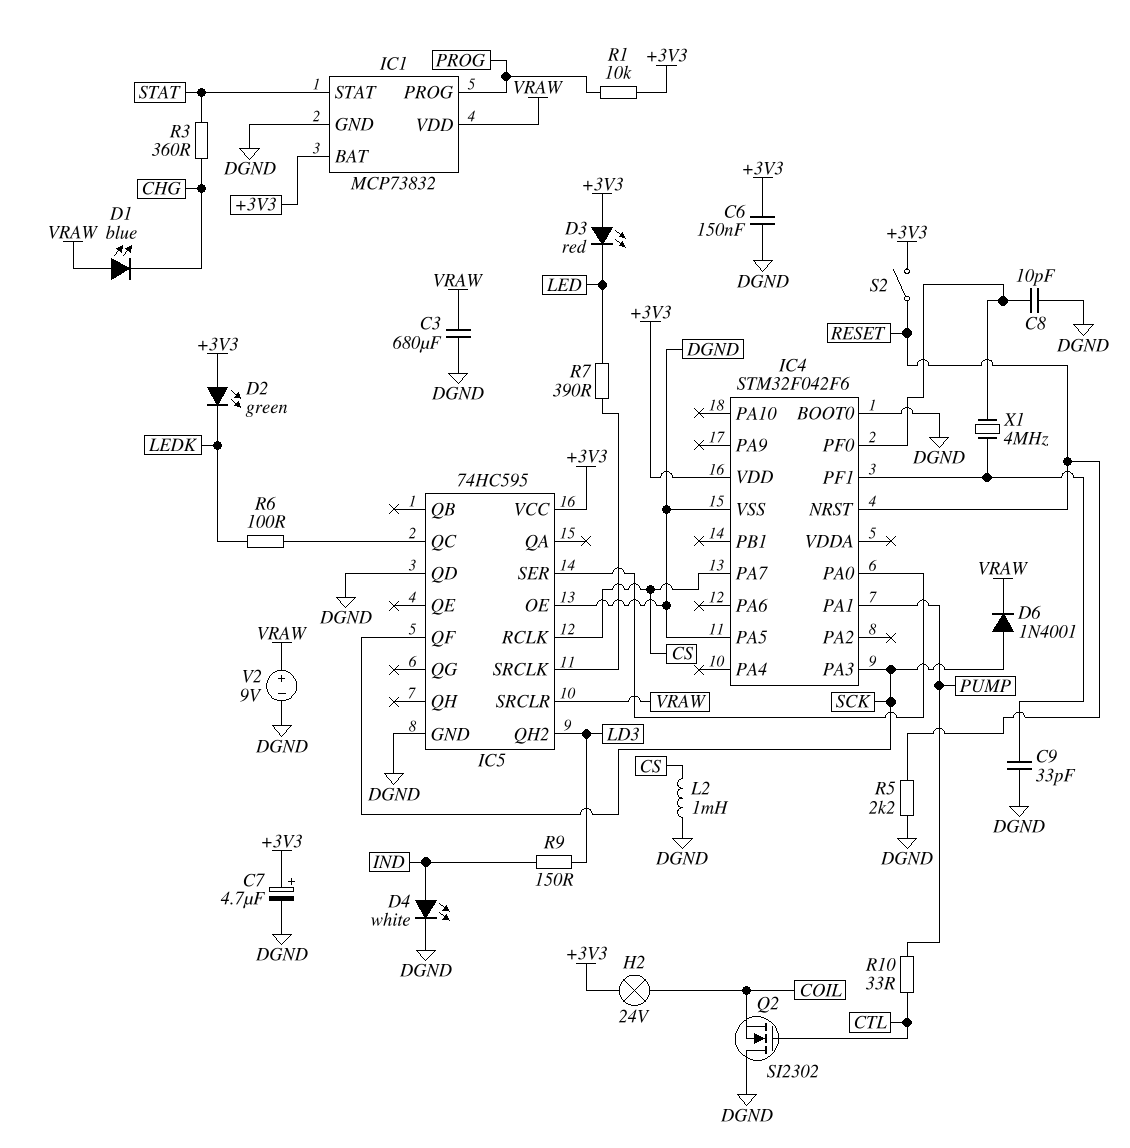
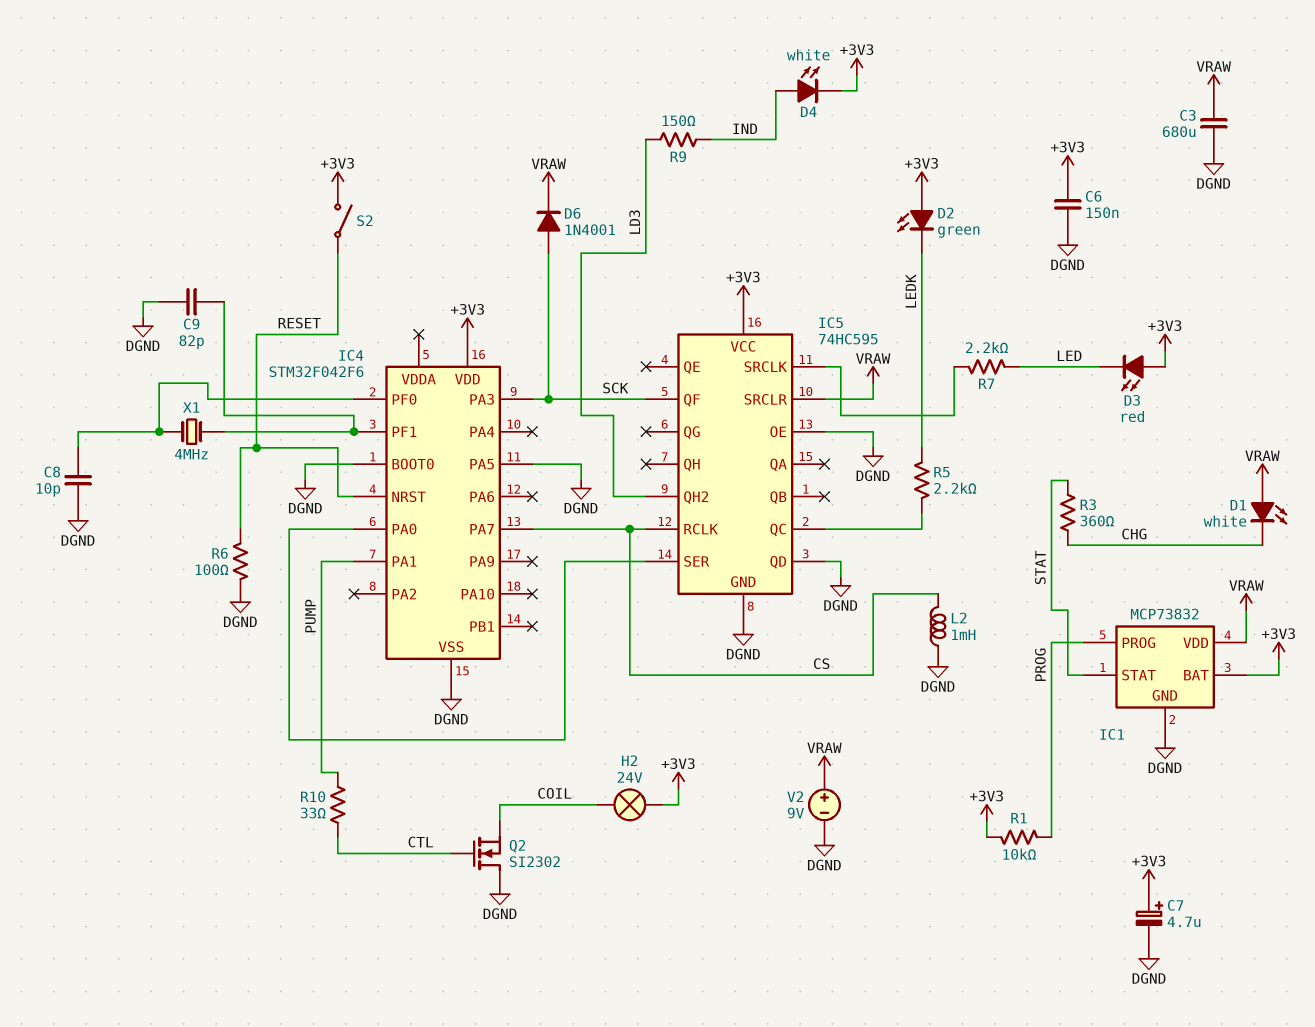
C9: 33pF (DGND, IC4/PF1) -> 82pF (DGND, IC4/PF1)
D1: LED blue (A VRAW, K CHG) -> LED white (A VRAW, K CHG)
D4: LED white (A IND, K DGND) -> LED white (A IND, K +3V3)
R5: 2.2k (DGND, RESET) -> 2.2k (IC5/QC, LEDK)
R6: 100 (IC5/QC, LEDK) -> 100 (DGND, RESET)
R7: 390 (IC5/SRCLK, LED) -> 2.2k (IC5/SRCLK, LED)

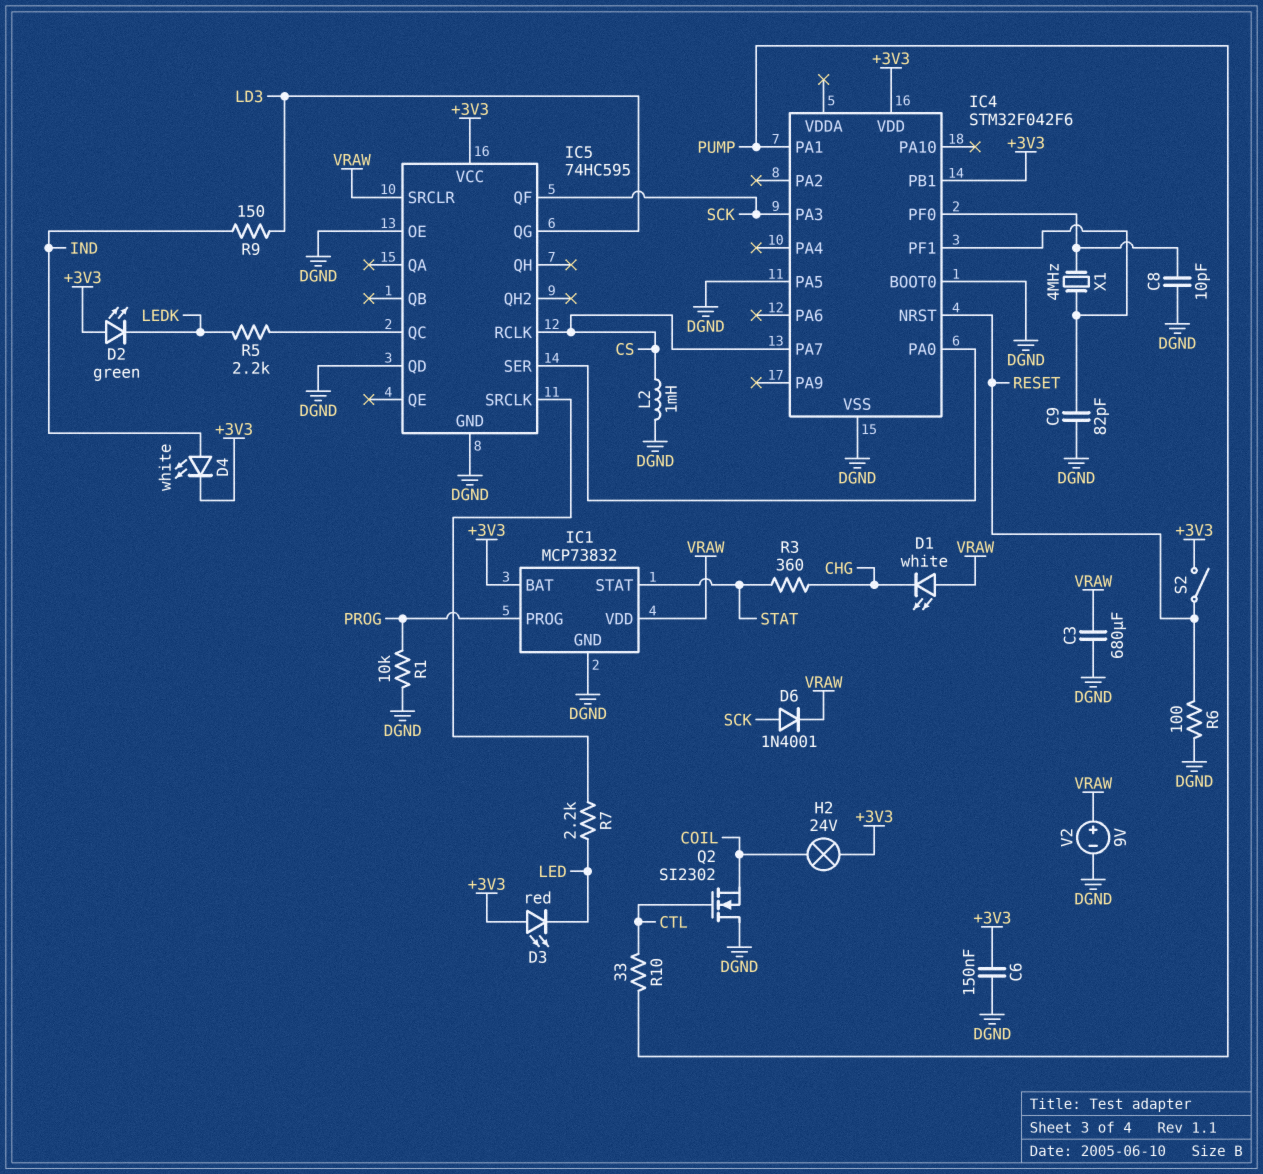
C7: 4.7uF (plus +3V3, minus DGND) -> none
IC4 pin PB1: none -> +3V3
IC5 pin QG: none -> LD3
IC5 pin QH2: LD3 -> none
R1: 10k (+3V3, PROG) -> 10k (DGND, PROG)

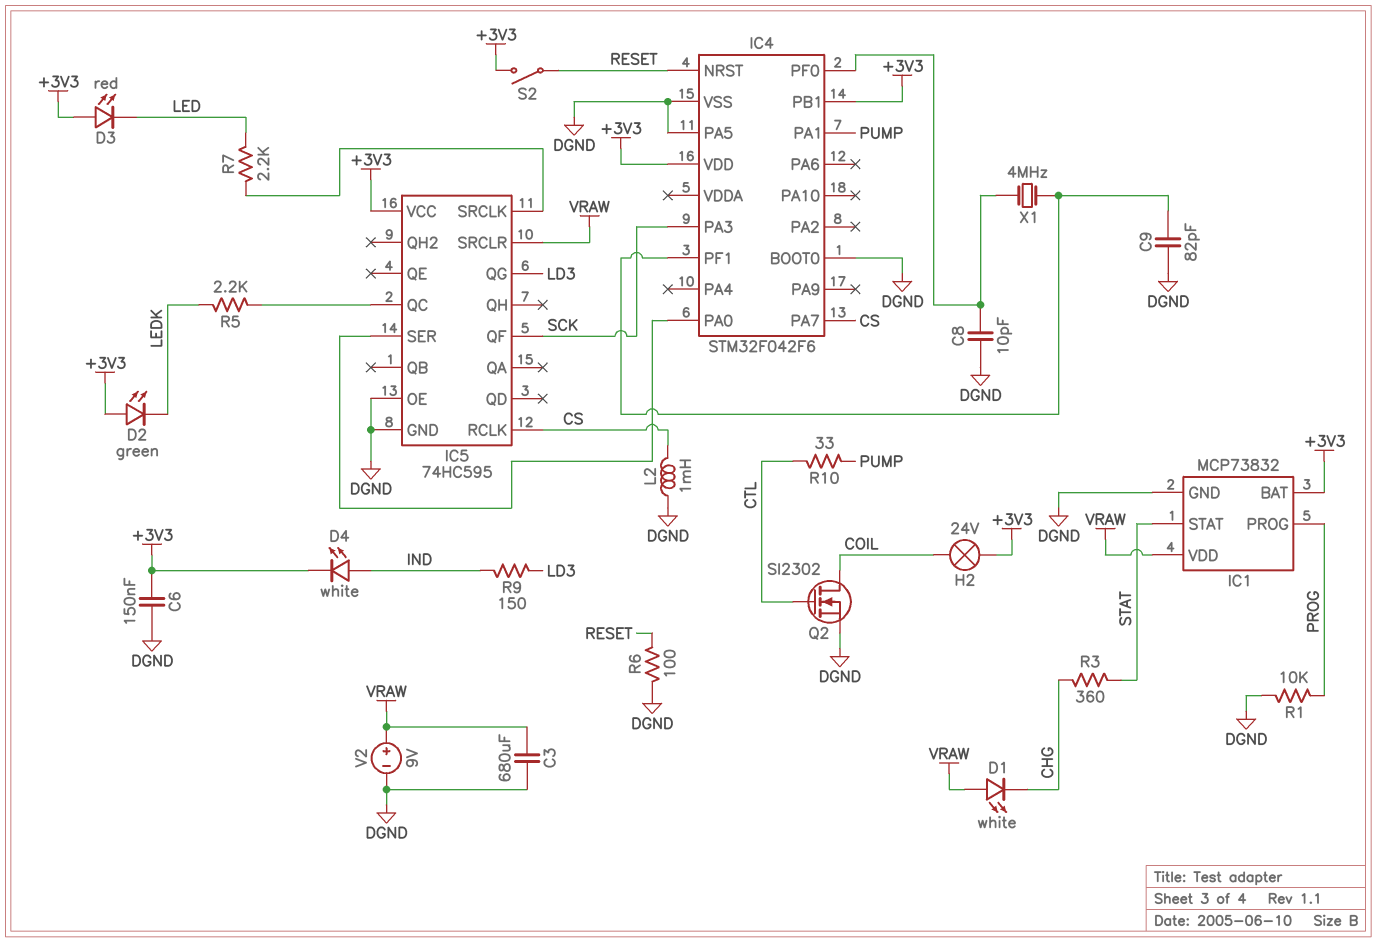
D6: diode 1N4001 (A SCK, K VRAW) -> none
IC5 pin QD: DGND -> none
Q2: NMOS SI2302 (G CTL, D DGND, S COIL) -> NMOS SI2302 (G CTL, D COIL, S DGND)

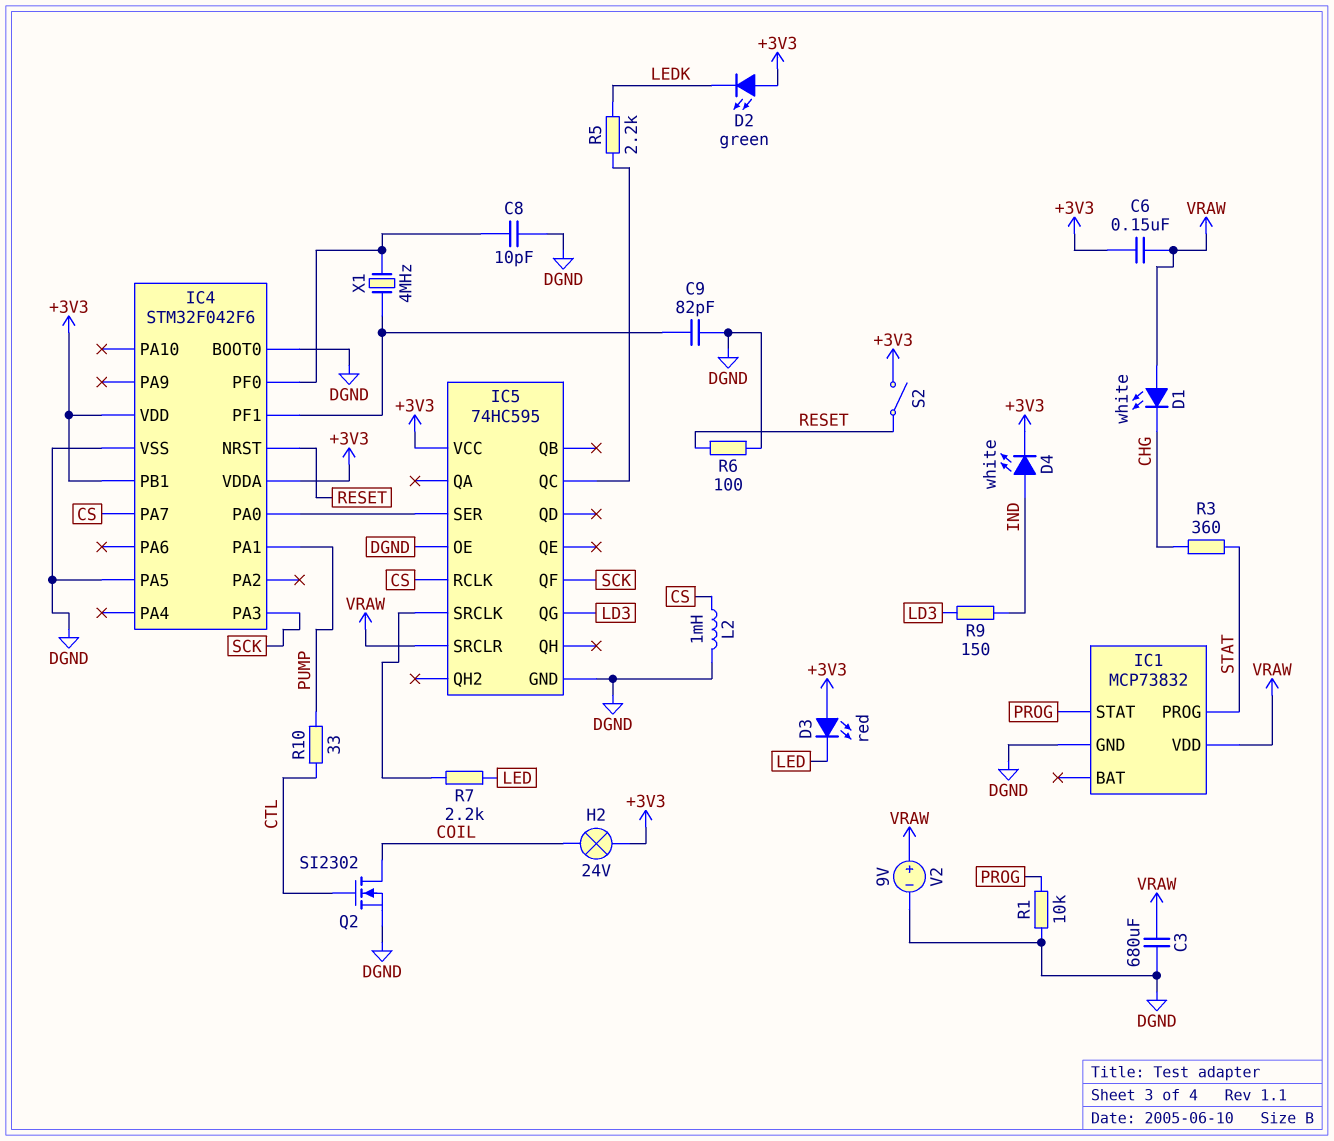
C6: 150nF (+3V3, DGND) -> 150nF (+3V3, VRAW)
IC1 pin BAT: +3V3 -> none
IC1 pin PROG: PROG -> STAT
IC1 pin STAT: STAT -> PROG
IC4 pin VDDA: none -> +3V3

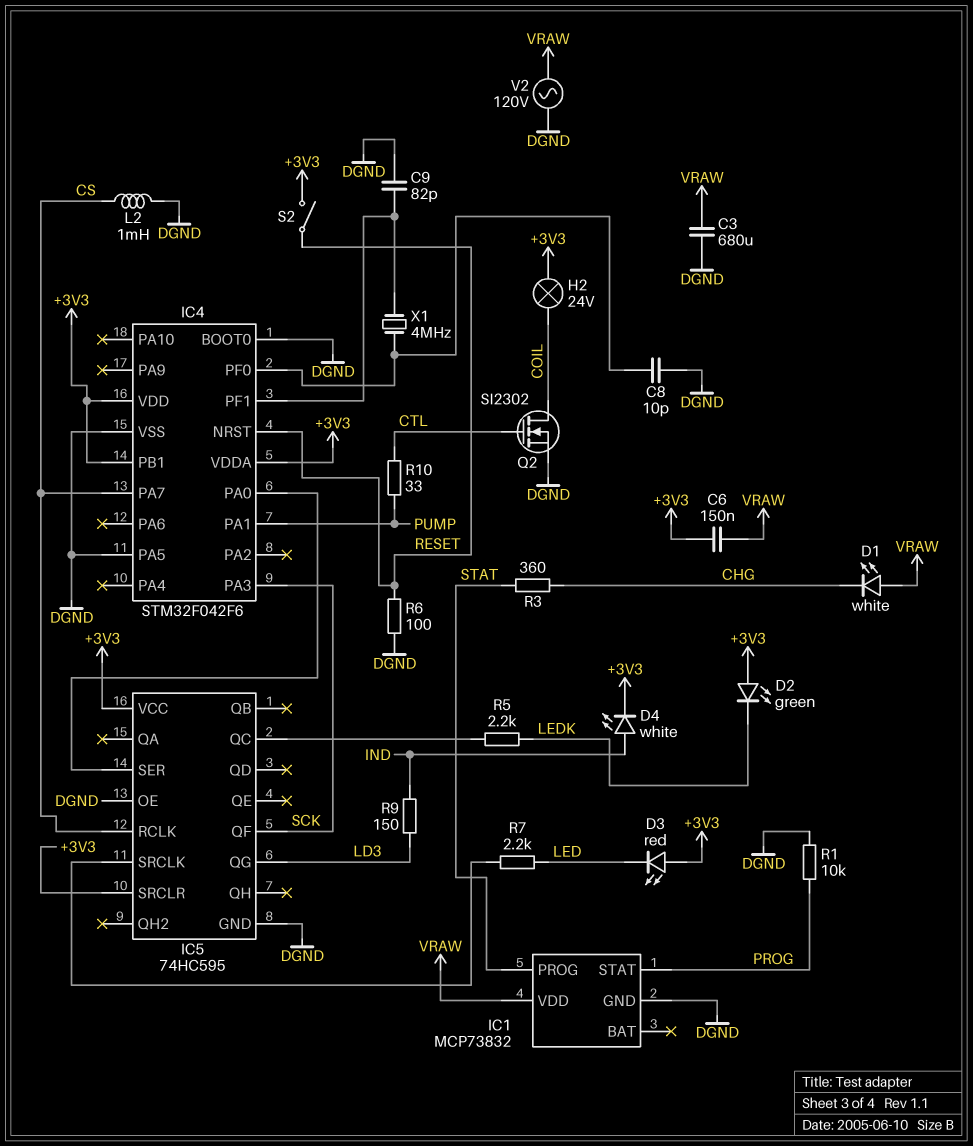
IC5 pin SRCLR: VRAW -> +3V3
V2: 9V (plus VRAW, minus DGND) -> AC 120V (DGND, VRAW)

